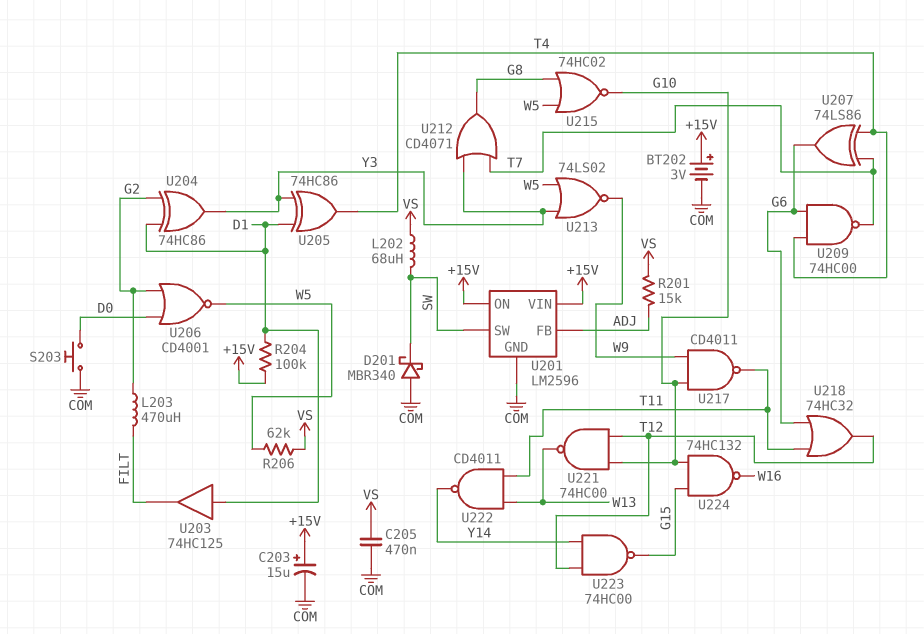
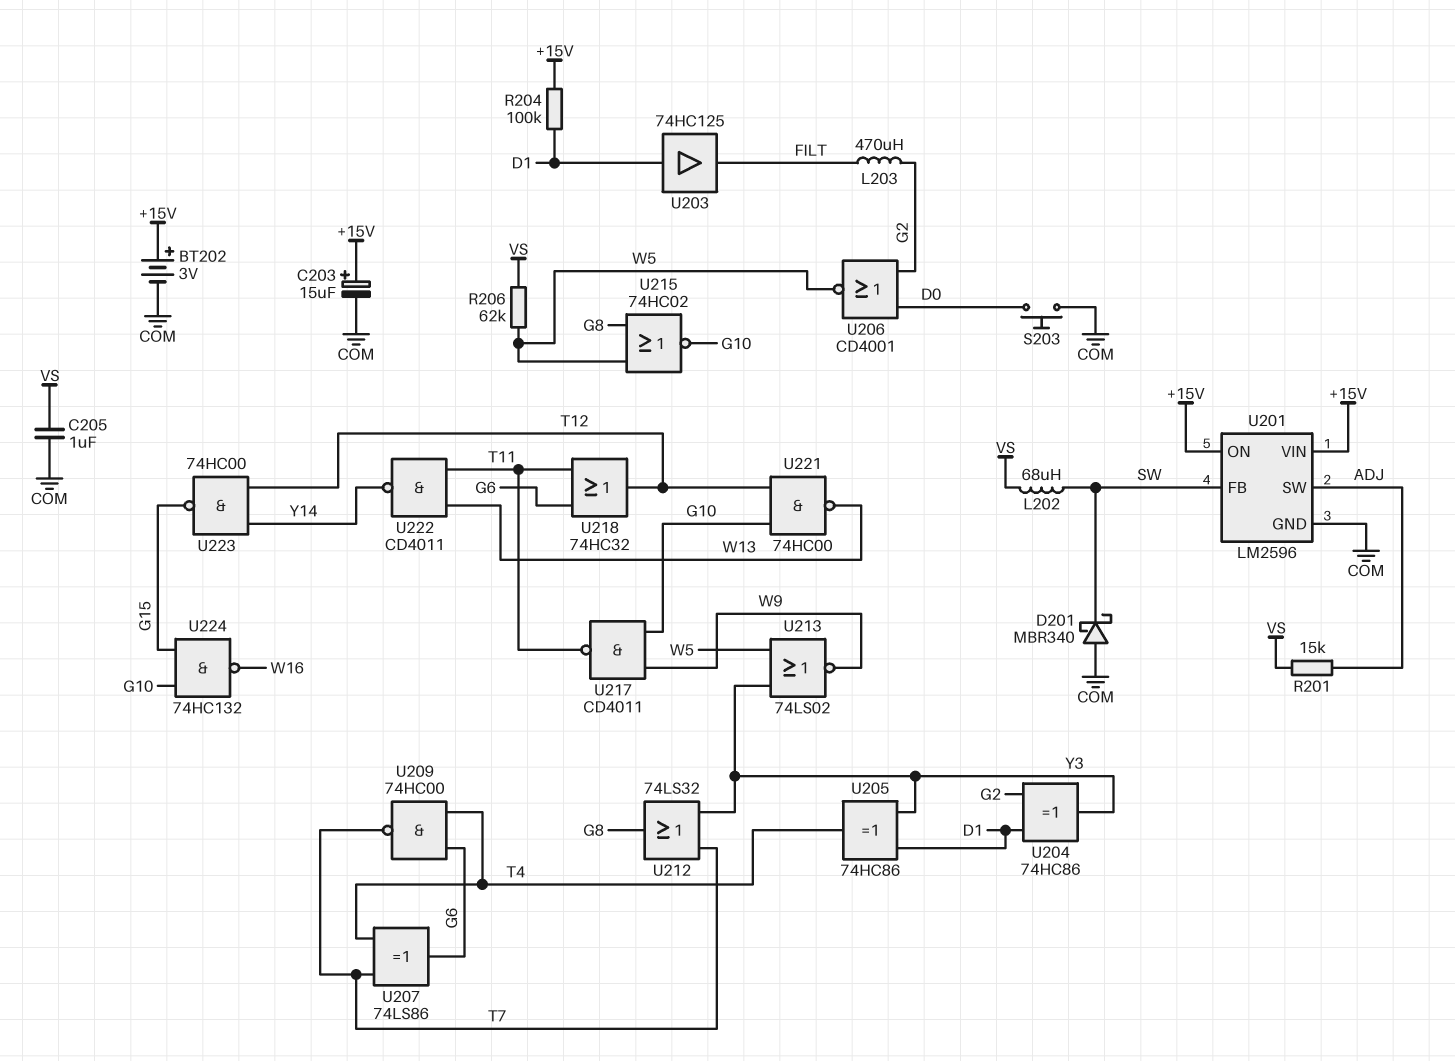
C205: 470nF (COM, VS) -> 1uF (COM, VS)
U201 pin FB: ADJ -> SW
U201 pin SW: SW -> ADJ
U212: OR CD4071 (in T7, in Y3, out G8) -> OR 74LS32 (in T7, in Y3, out G8)

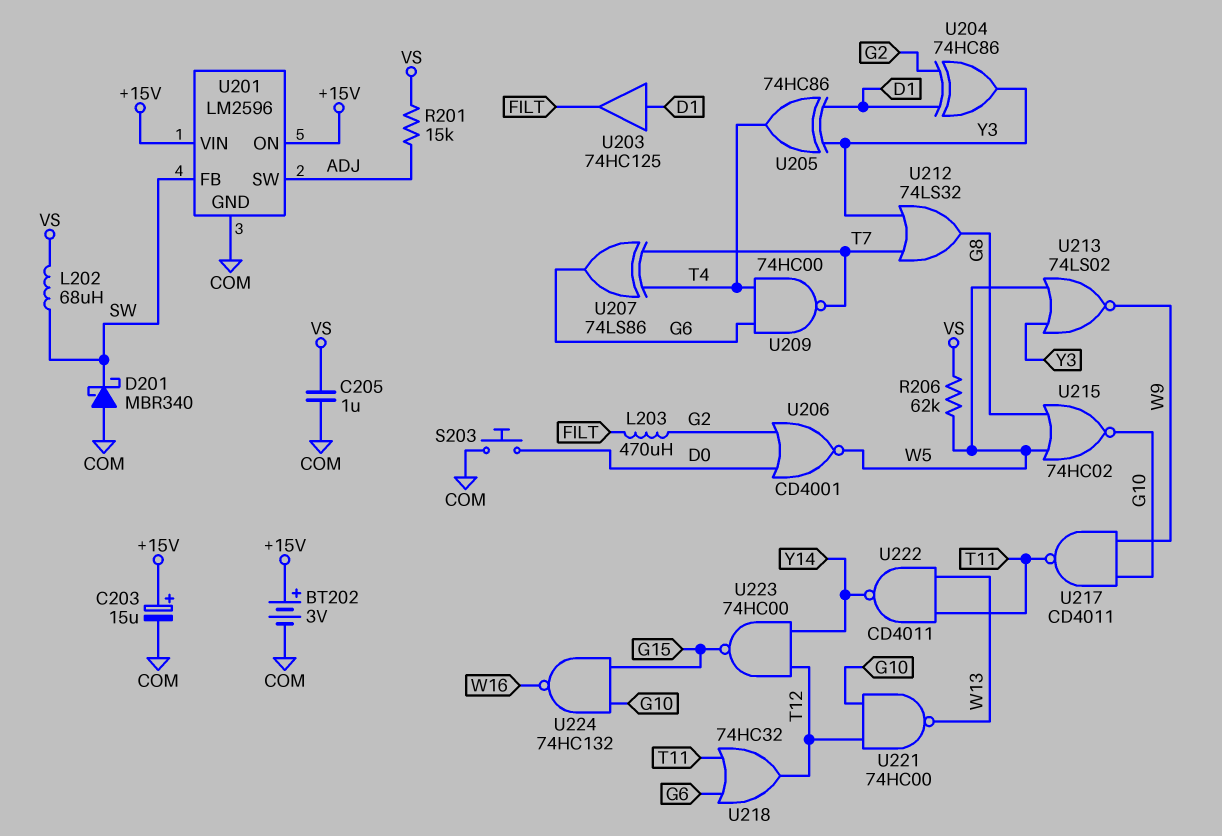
R204: 100k (+15V, D1) -> none

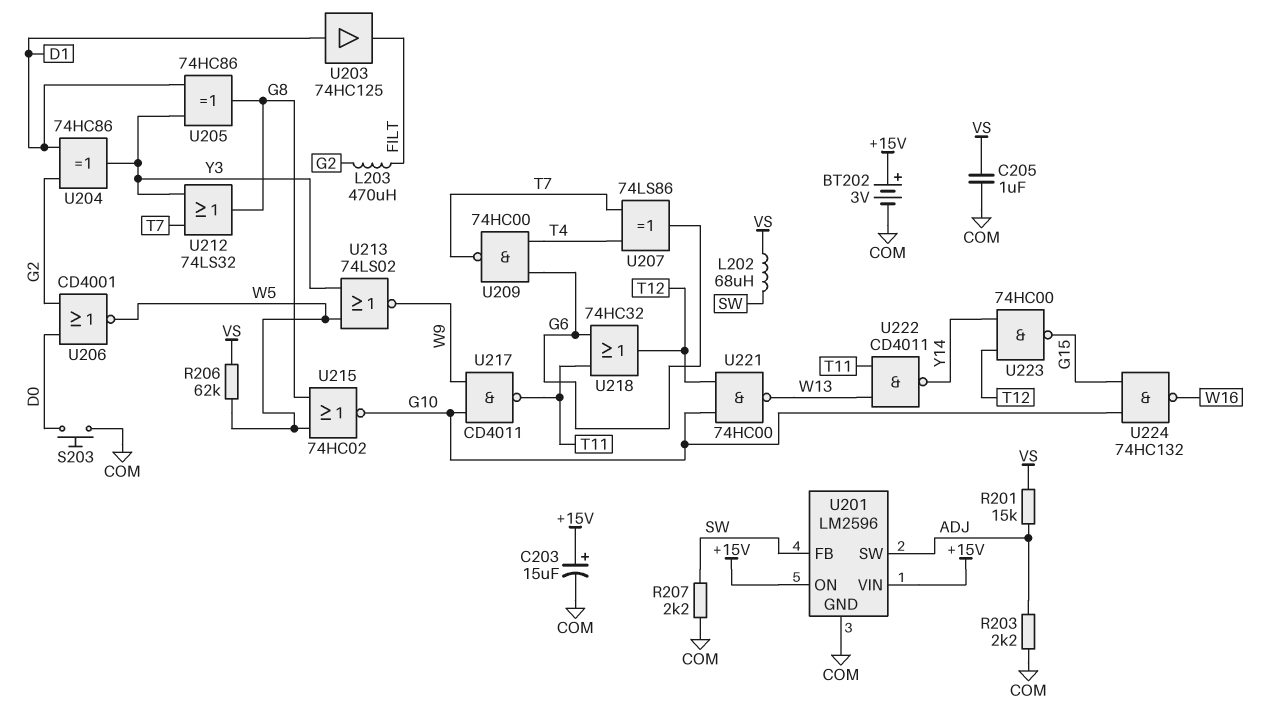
D201: schottky MBR340 (A COM, K SW) -> none
R203: none -> 2.2k (ADJ, COM)
R207: none -> 2.2k (COM, SW)
U205: XOR 74HC86 (in D1, in Y3, out T4) -> XOR 74HC86 (in D1, in Y3, out G8)

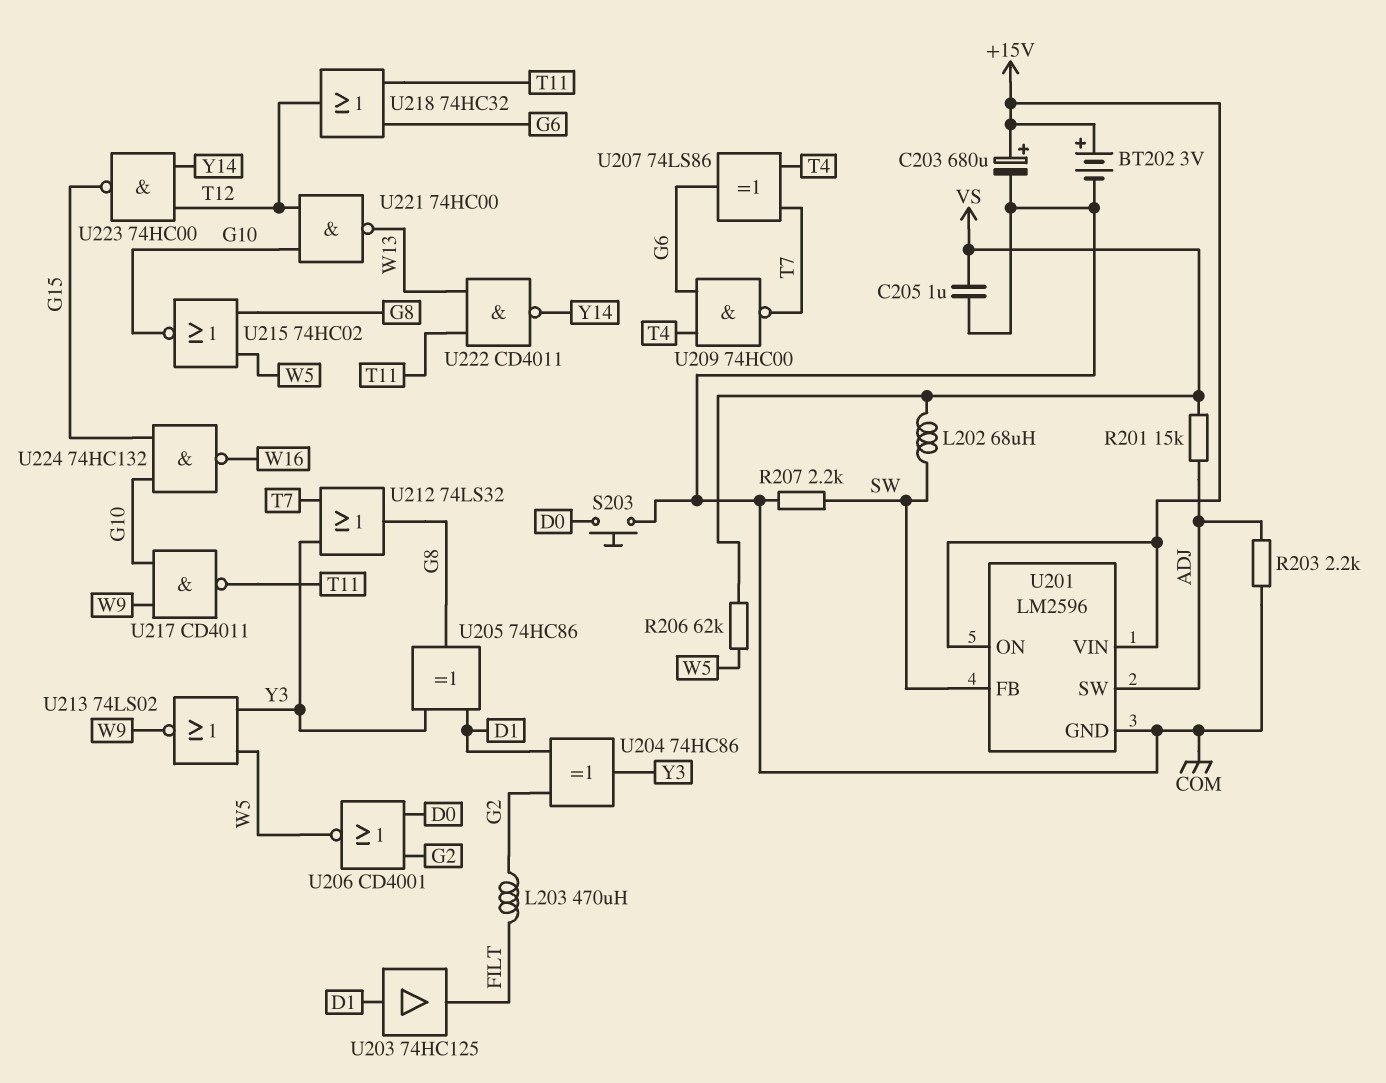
C203: 15uF (plus +15V, minus COM) -> 680uF (plus +15V, minus COM)

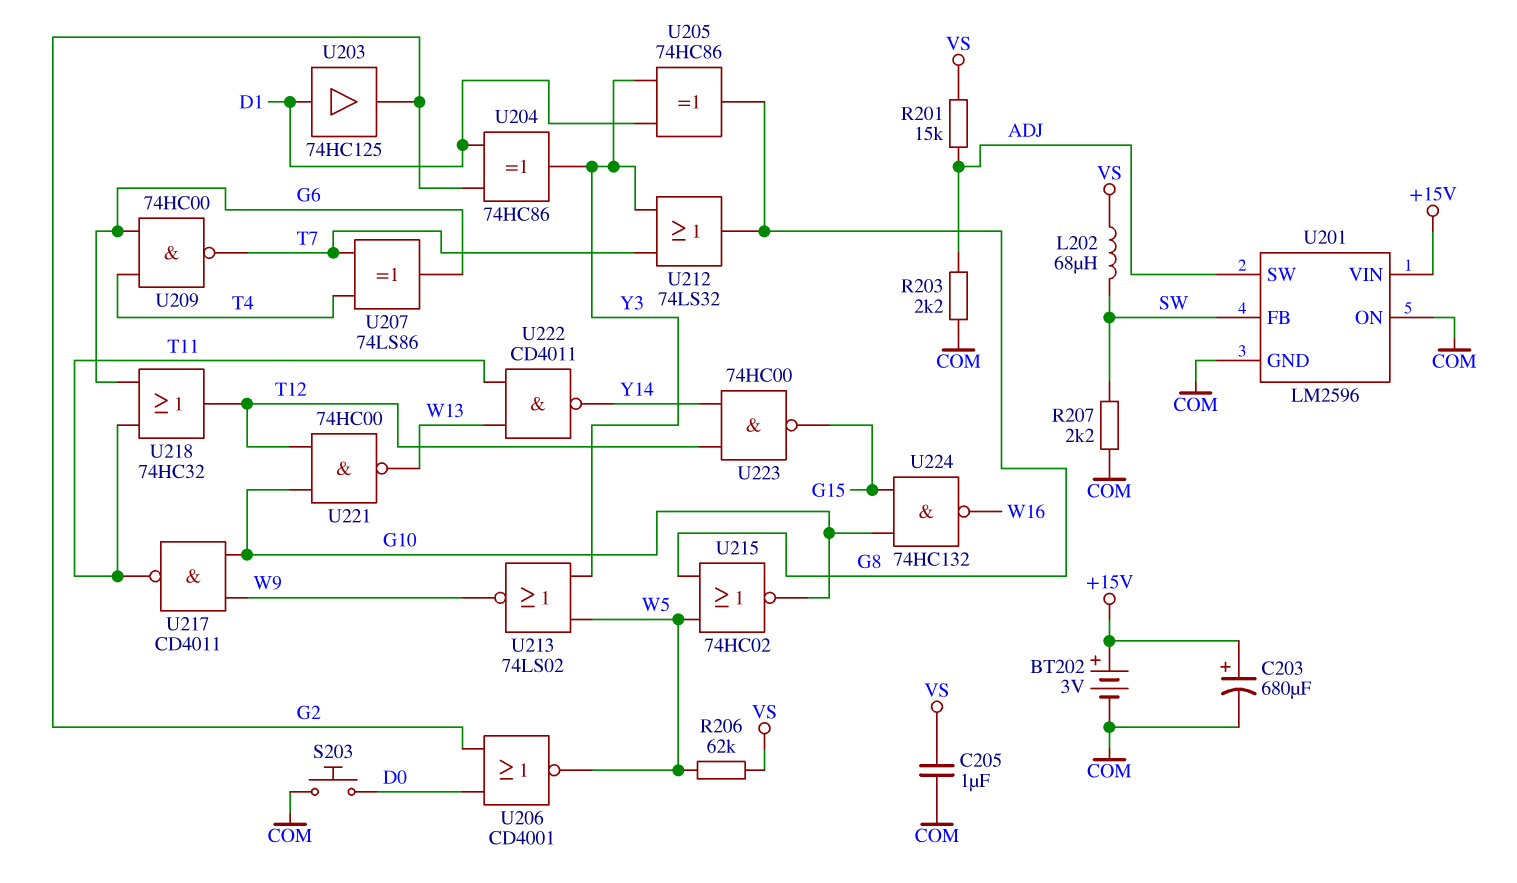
L203: 470uH (FILT, G2) -> none
U201 pin ON: +15V -> COM
U203: buffer 74HC125 (in D1, out FILT) -> buffer 74HC125 (in D1, out G2)

